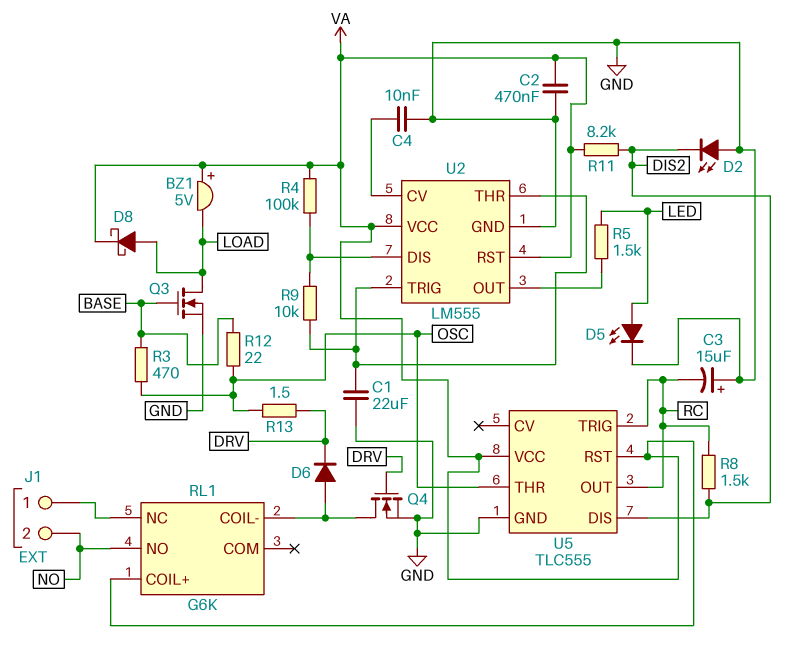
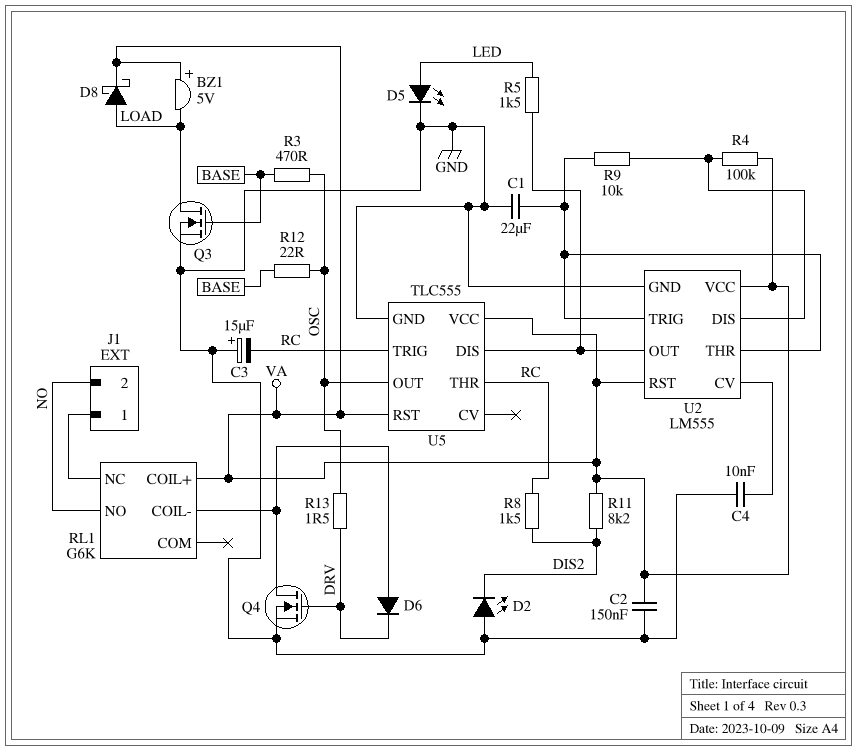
C2: 470nF (GND, VA) -> 150nF (GND, VA)
U5 pin DIS: DIS2 -> U2/OUT
U5 pin OUT: RC -> OSC
U5 pin THR: OSC -> RC

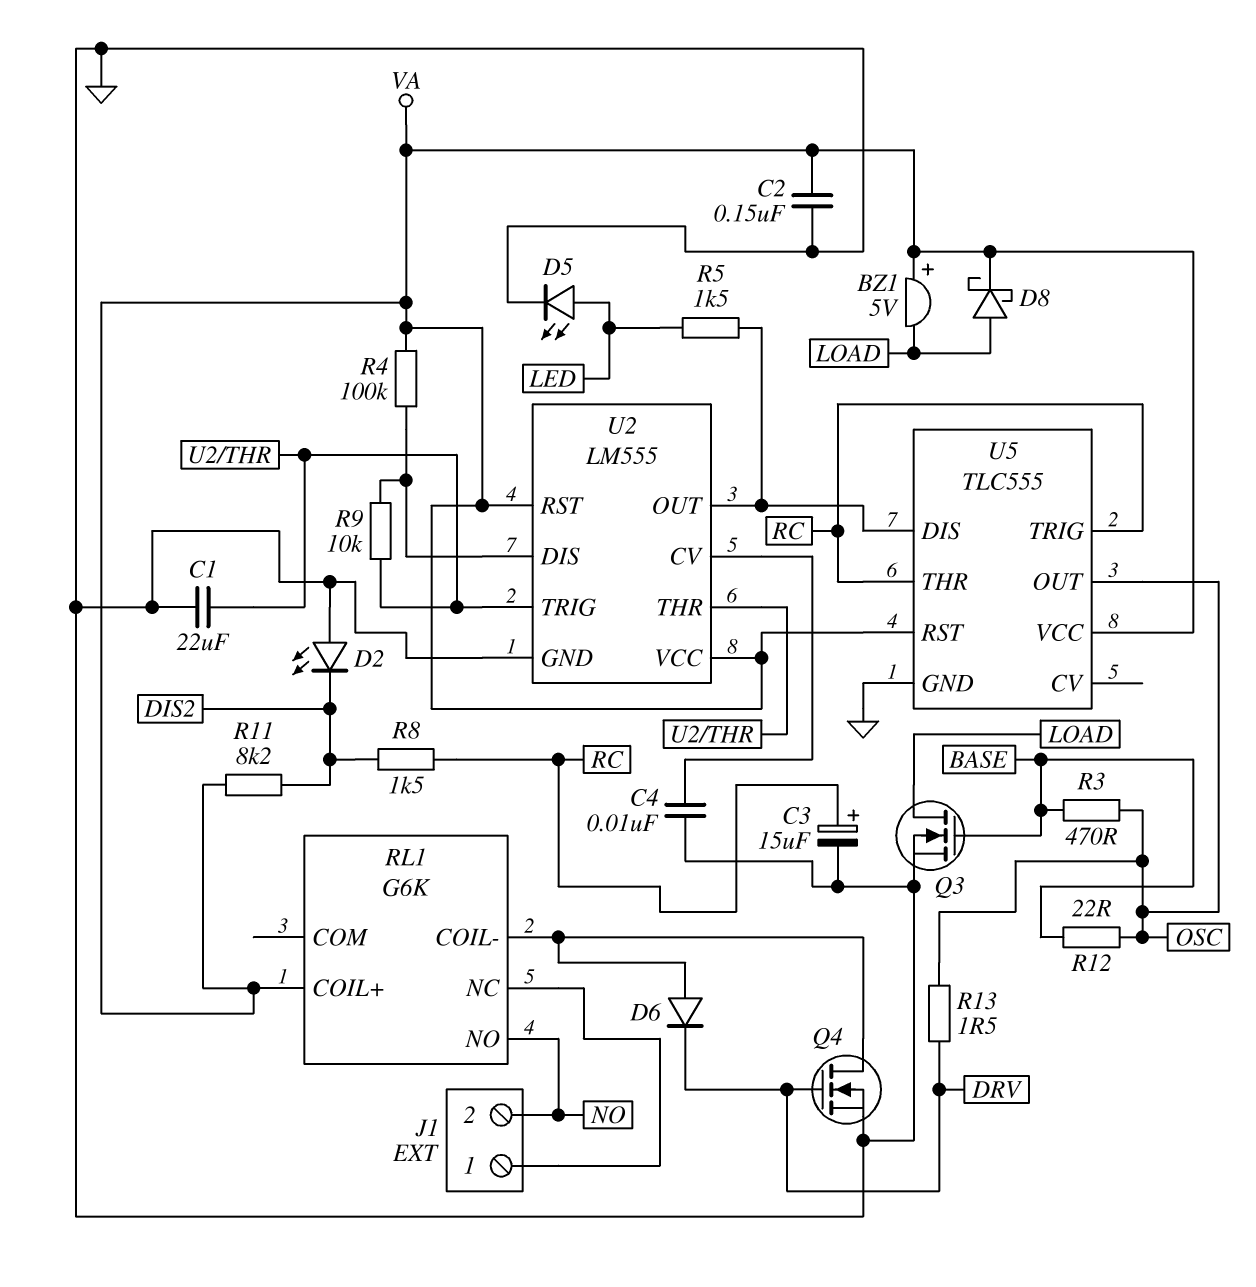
C3: 15uF (plus GND, minus RC) -> 15uF (plus RC, minus GND)

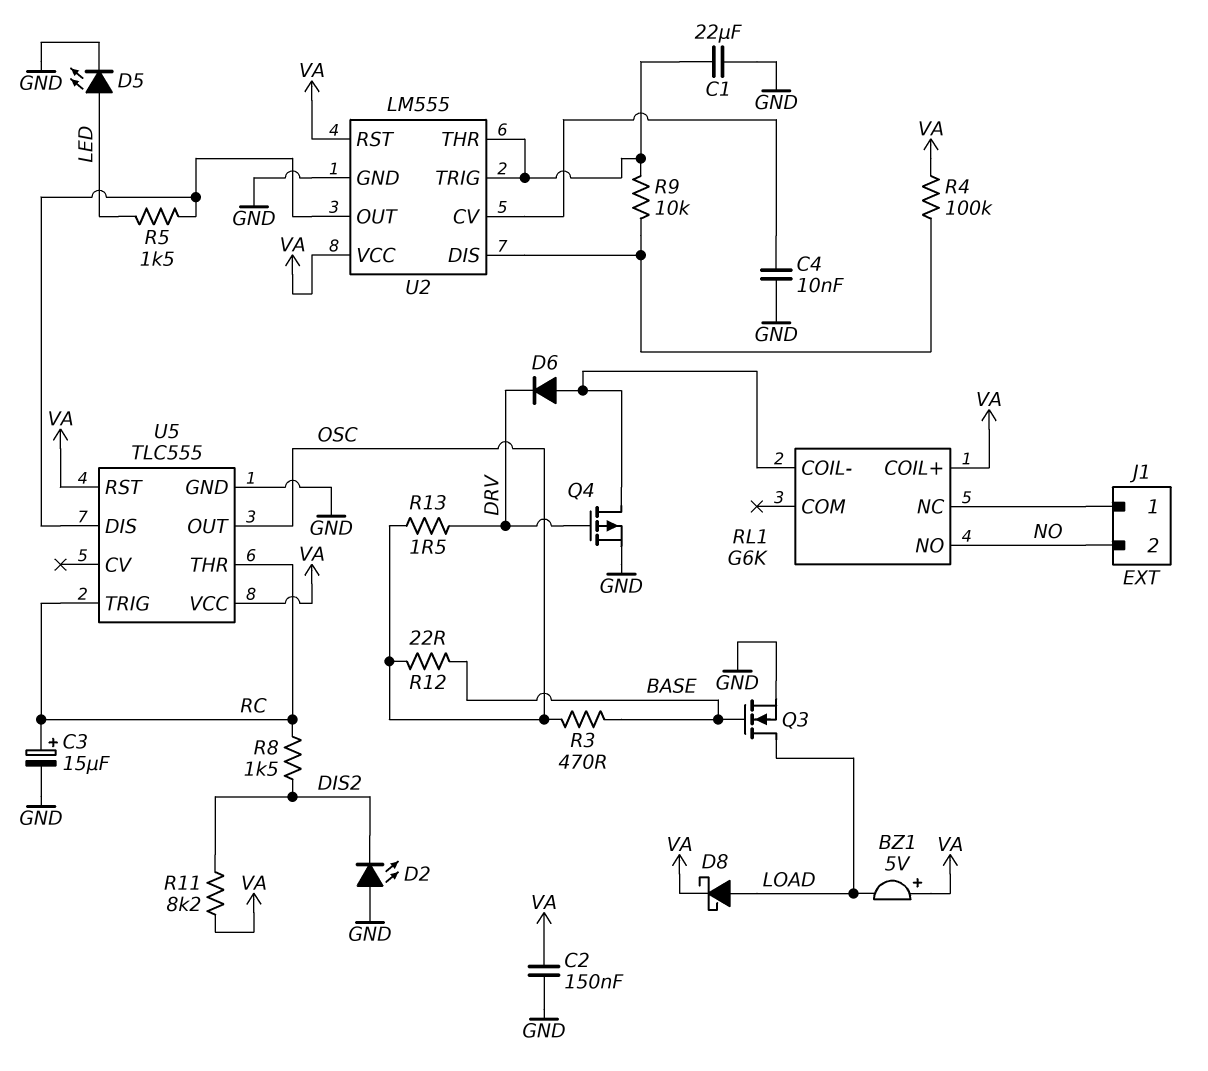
Q4: NMOS (G DRV, D RL1/COIL-, S GND) -> PMOS (G DRV, D RL1/COIL-, S GND)

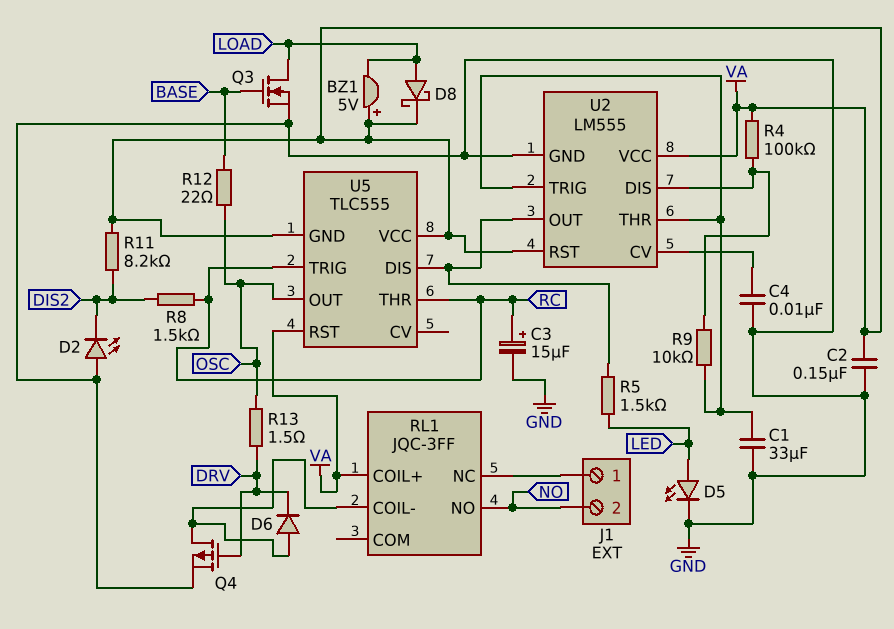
C1: 22uF (GND, U2/THR) -> 33uF (GND, U2/THR)
R3: 470 (BASE, OSC) -> none
RL1: G6K -> JQC-3FF
U5 pin GND: GND -> VA

